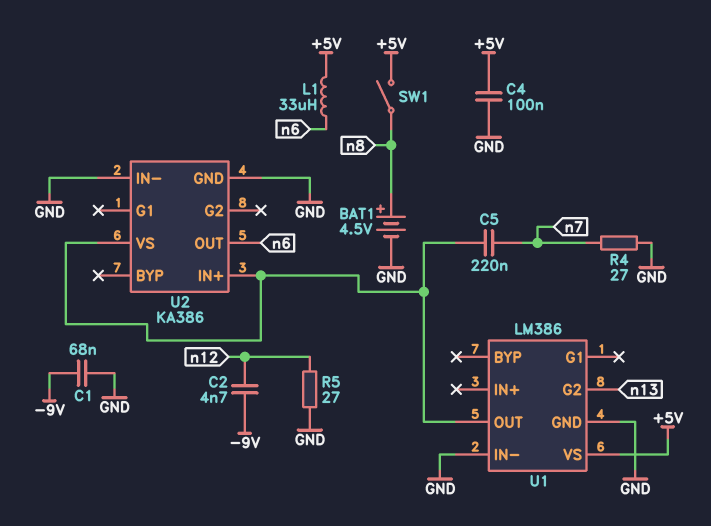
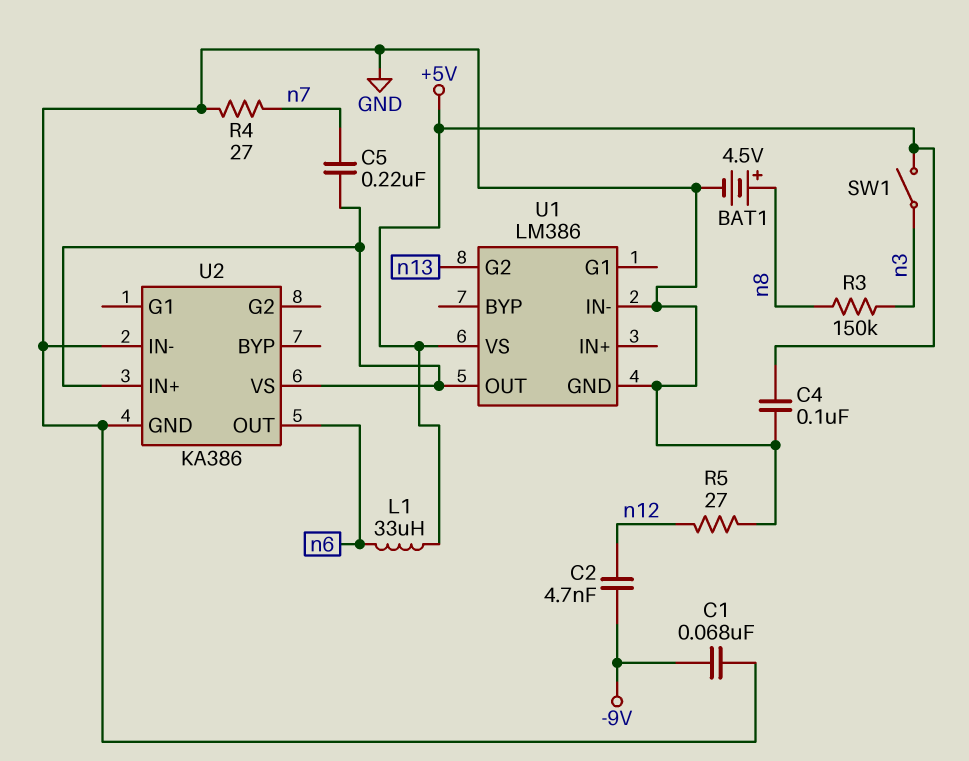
R3: none -> 150k (n3, n8)
SW1: switch (+5V, n8) -> switch (+5V, n3)

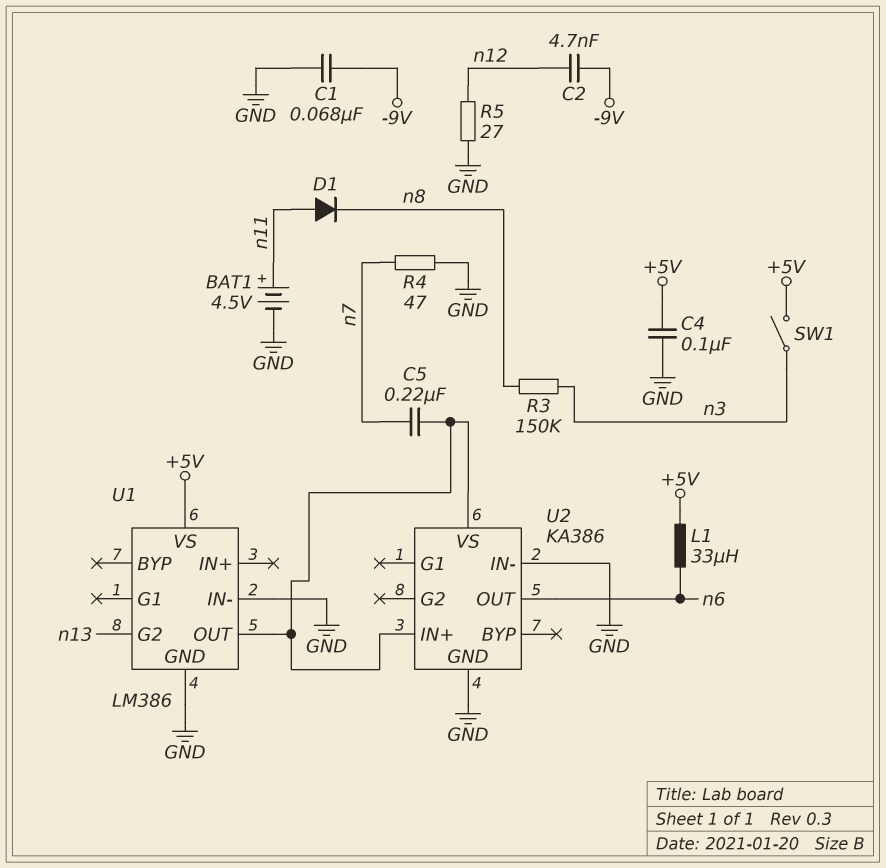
BAT1: 4.5V (plus n8, minus GND) -> 4.5V (plus n11, minus GND)
D1: none -> diode (A n11, K n8)
R4: 27 (GND, n7) -> 47 (GND, n7)

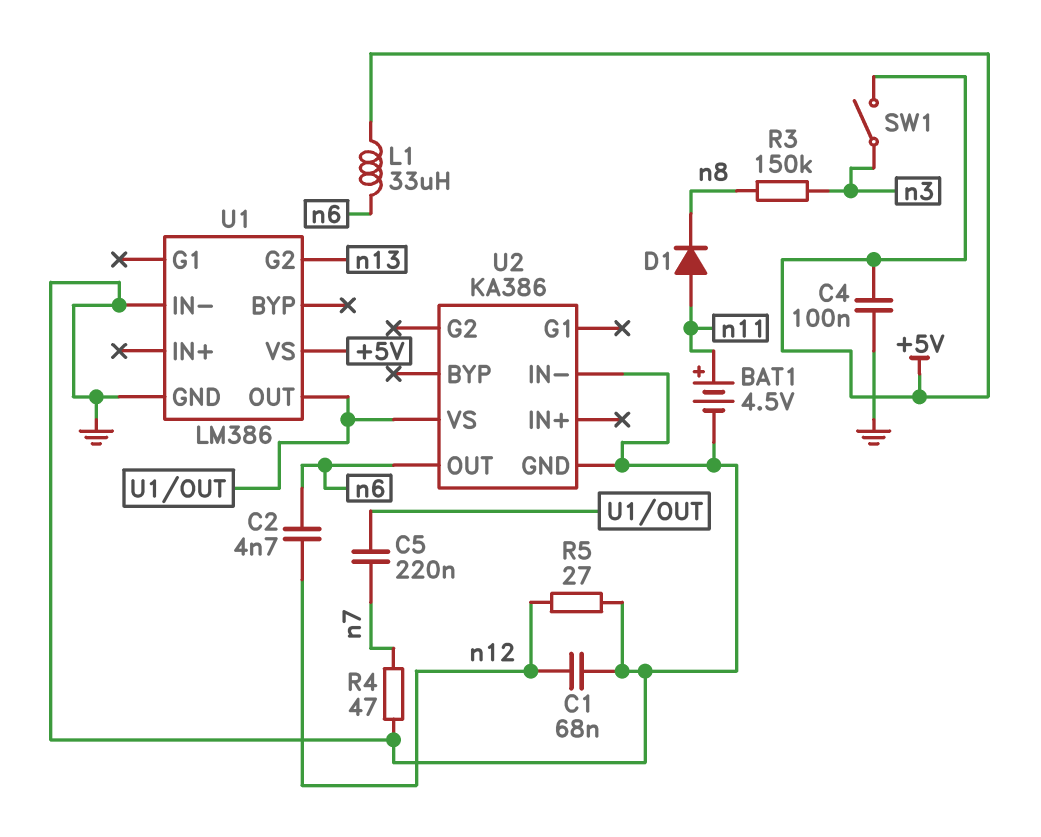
C1: 68nF (-9V, GND) -> 68nF (GND, n12)
C2: 4.7nF (-9V, n12) -> 4.7nF (n6, n12)
U2 pin IN+: U1/OUT -> none

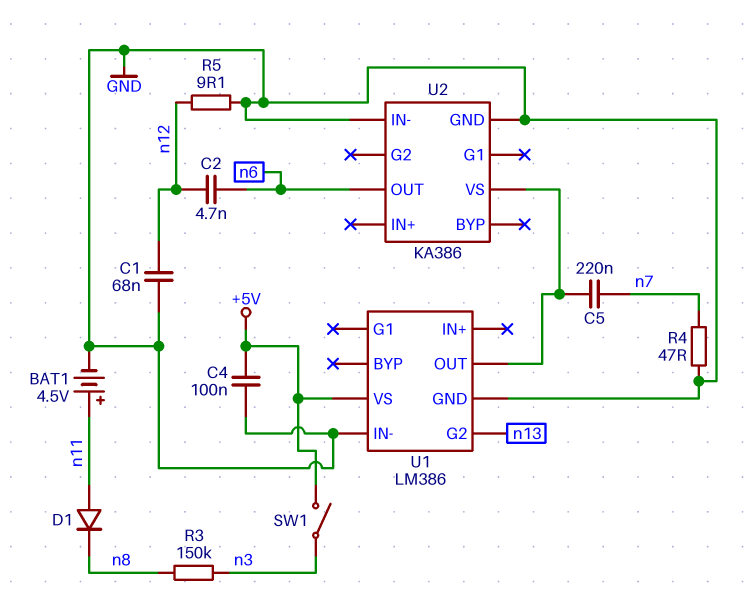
L1: 33uH (+5V, n6) -> none
R5: 27 (GND, n12) -> 9.1 (GND, n12)

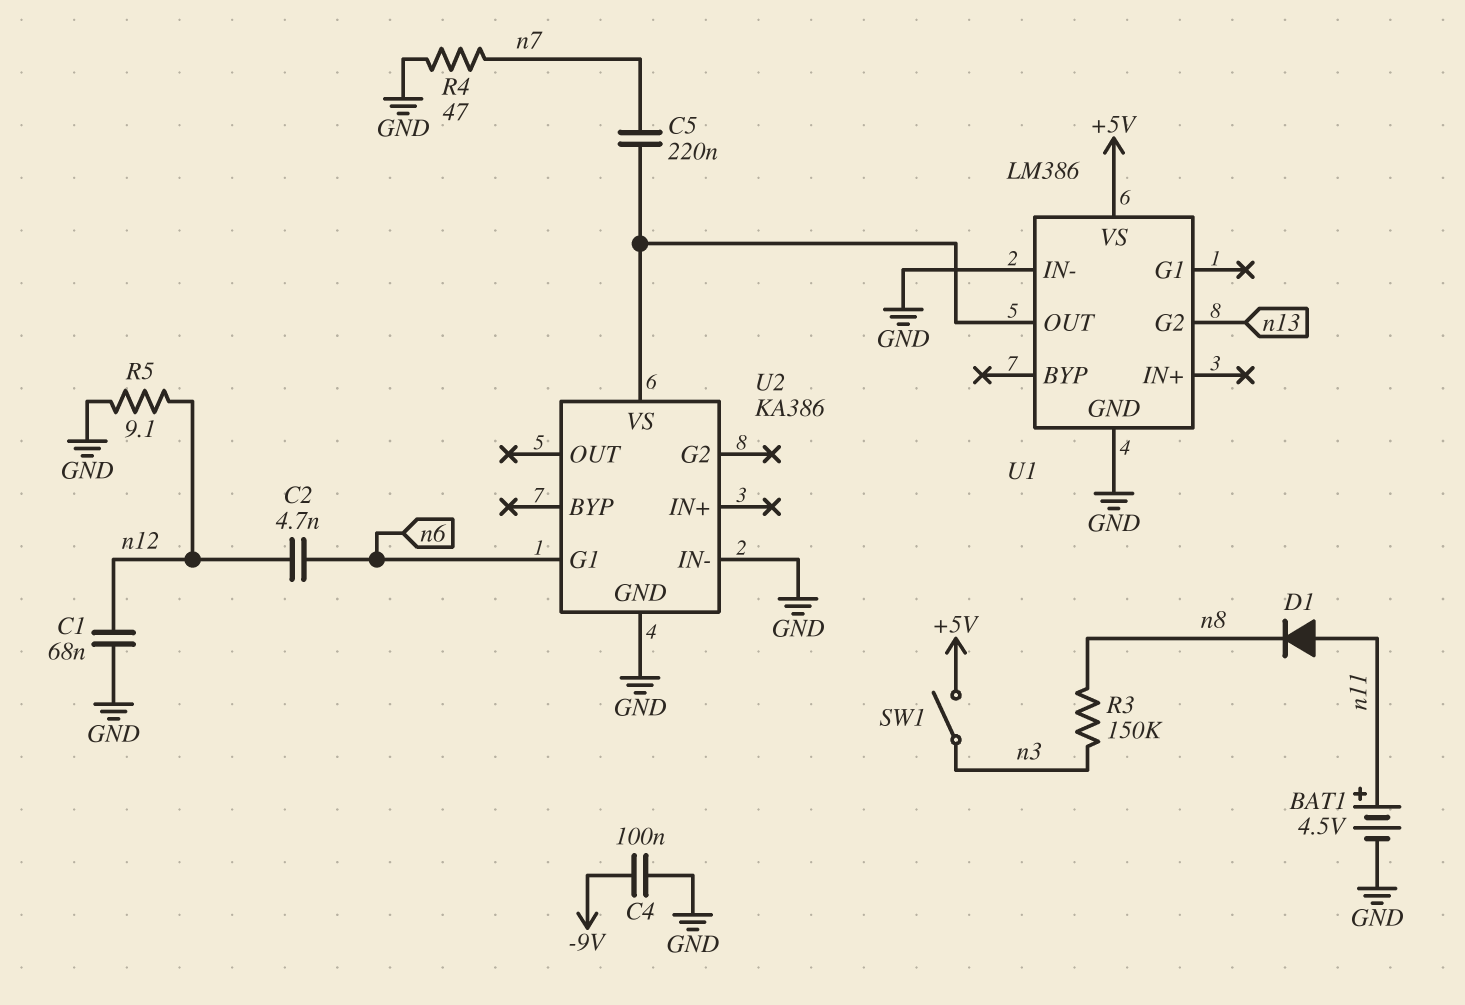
C4: 100nF (+5V, GND) -> 100nF (-9V, GND)
U2 pin G1: none -> n6
U2 pin OUT: n6 -> none

